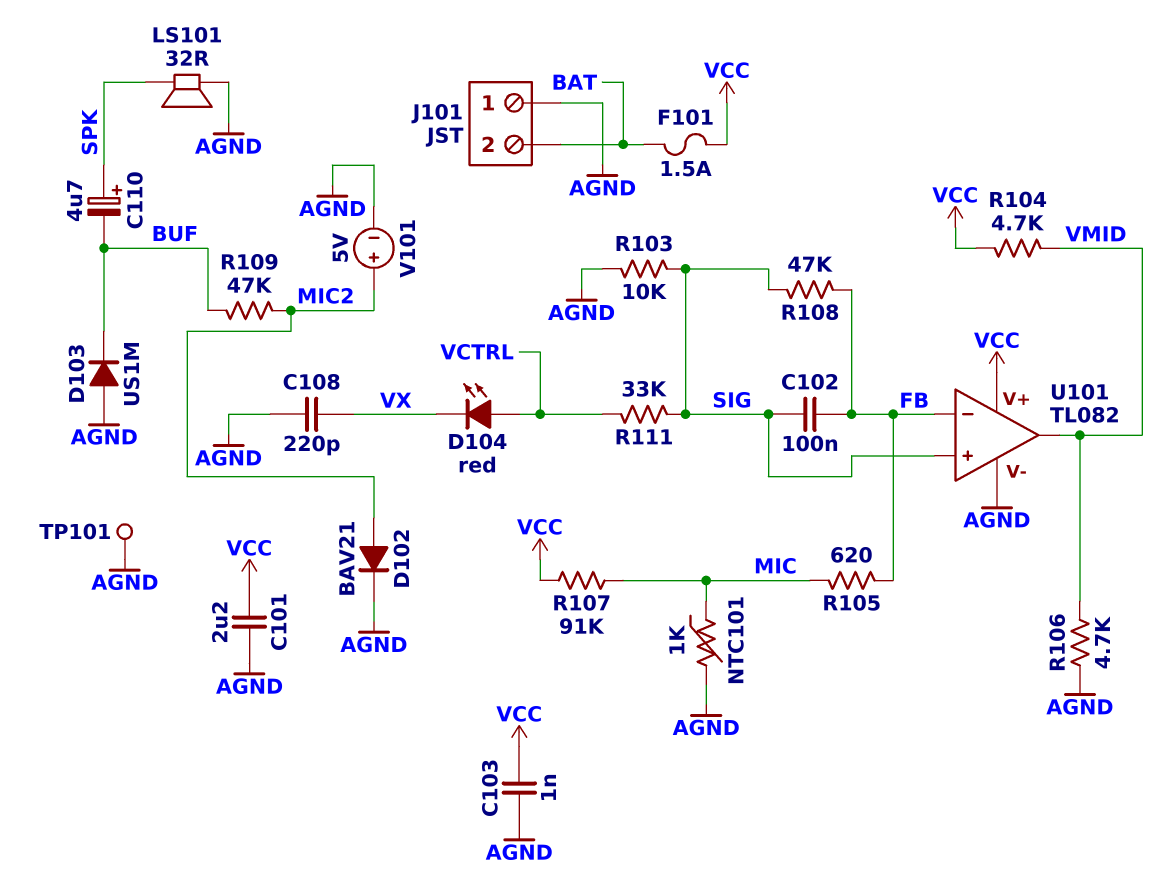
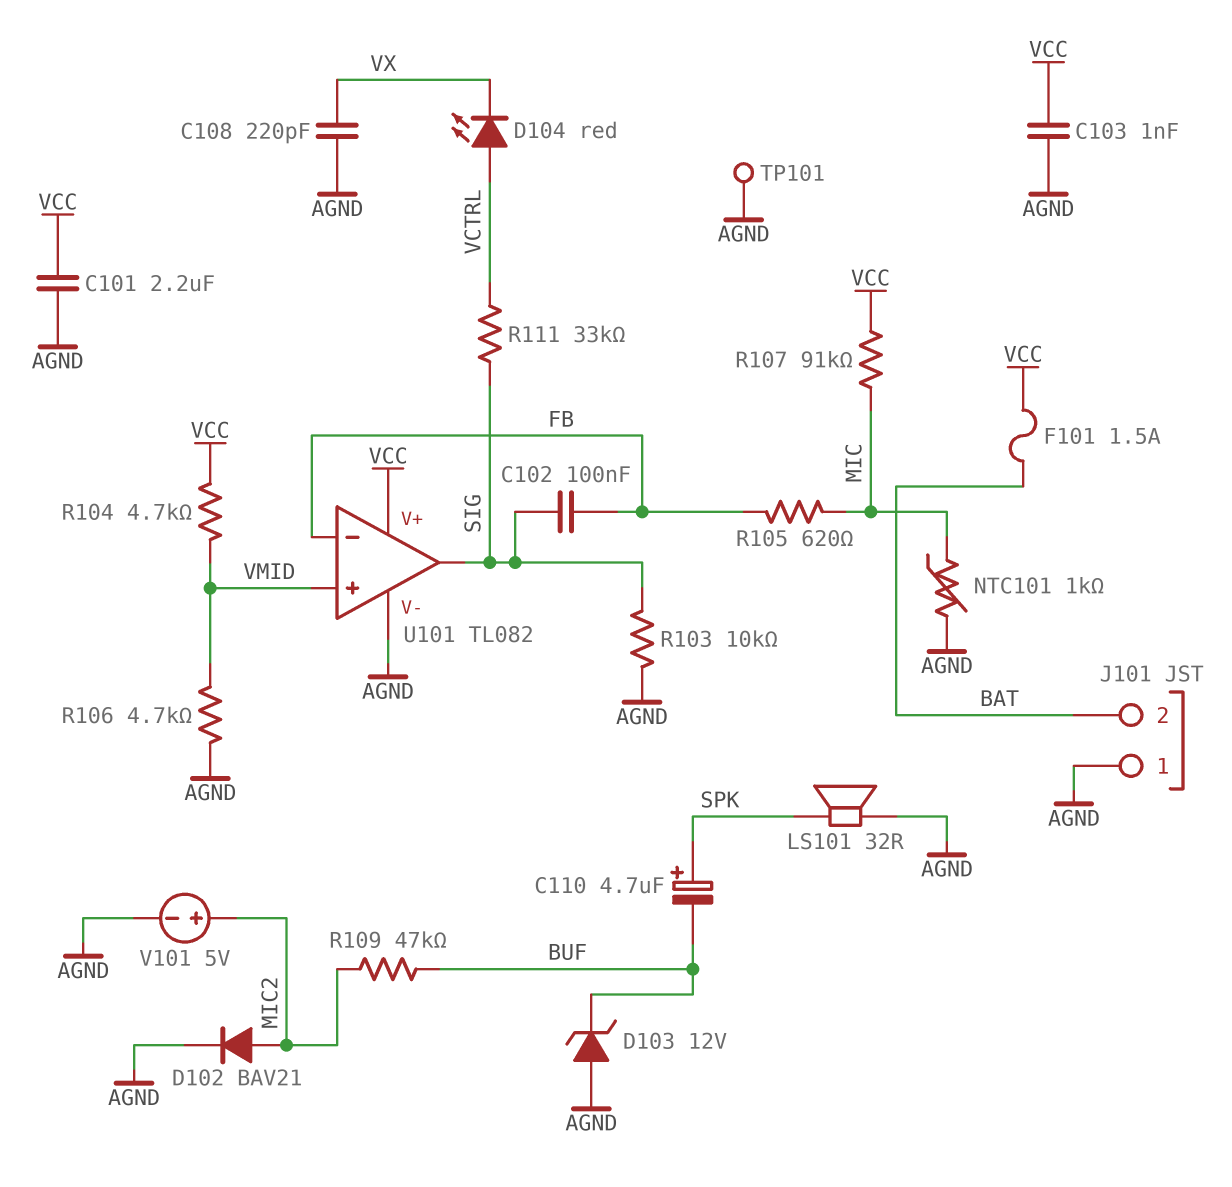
D103: diode US1M (A AGND, K BUF) -> zener 12V (A AGND, K BUF)
R108: 47k (FB, SIG) -> none
U101 pin in+: SIG -> VMID
U101 pin out: VMID -> SIG

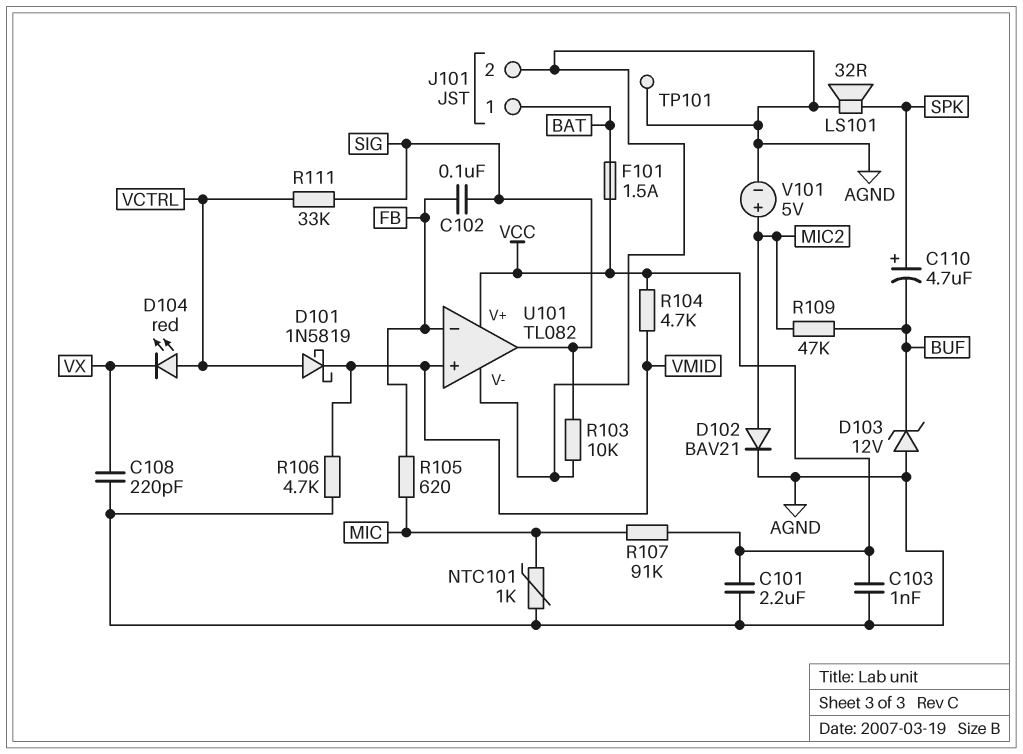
D101: none -> schottky 1N5819 (A VCTRL, K VMID)
J101 pin 1: AGND -> BAT
J101 pin 2: BAT -> AGND

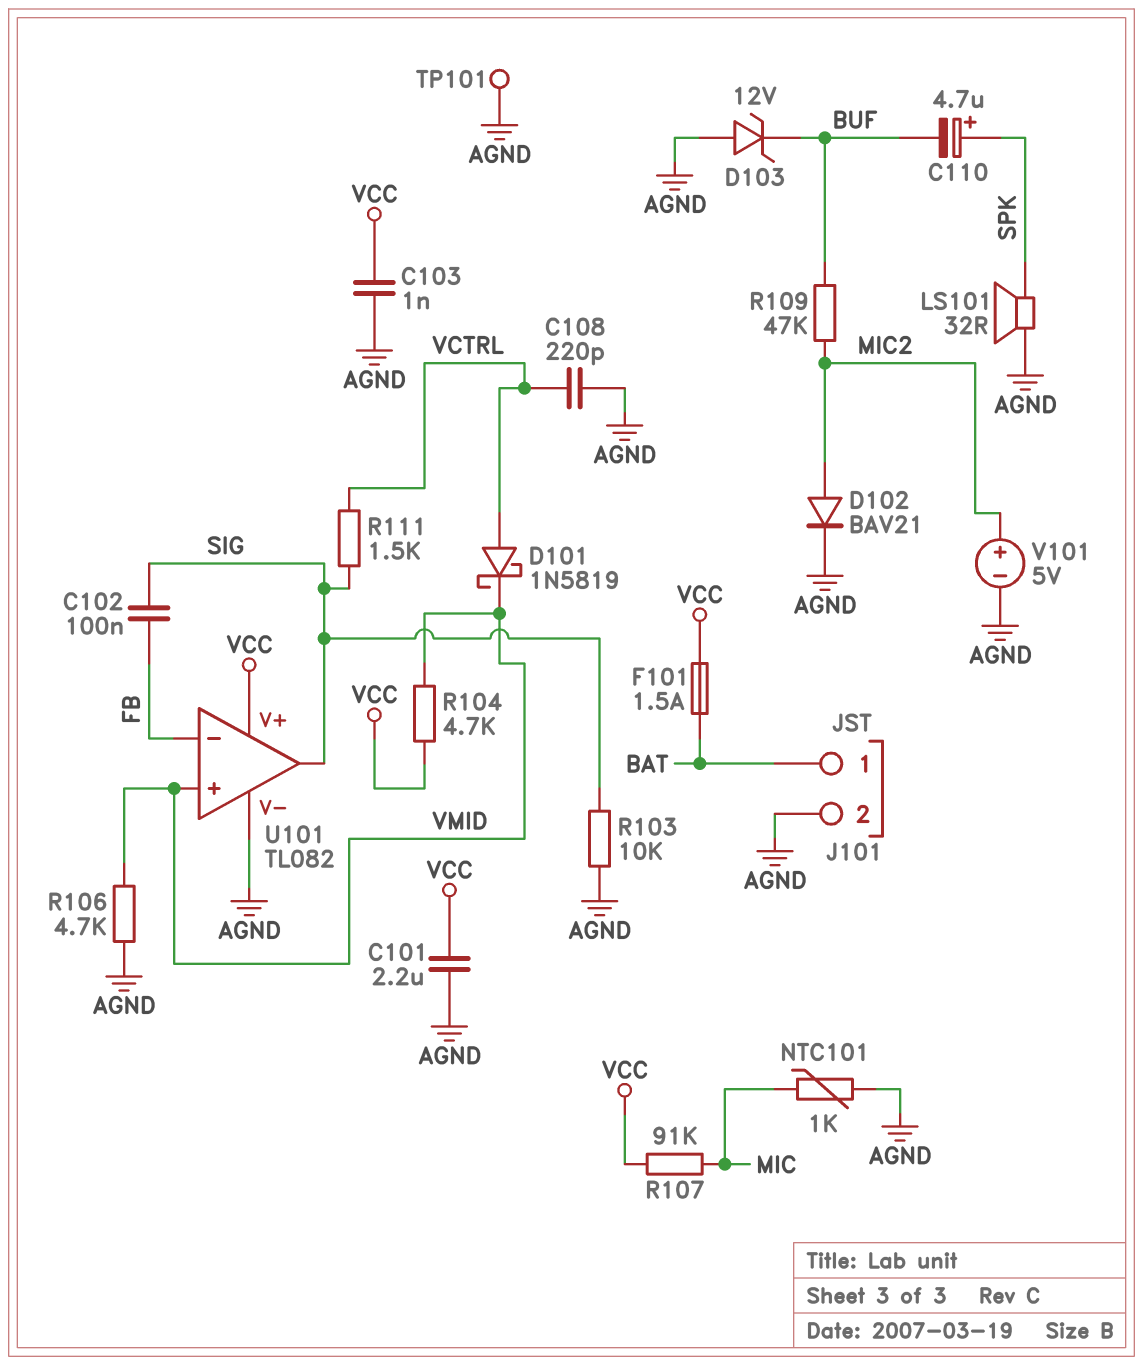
C108: 220pF (AGND, VX) -> 220pF (AGND, VCTRL)
D104: LED red (A VCTRL, K VX) -> none
R105: 620 (FB, MIC) -> none
R111: 33k (SIG, VCTRL) -> 1.5k (SIG, VCTRL)

